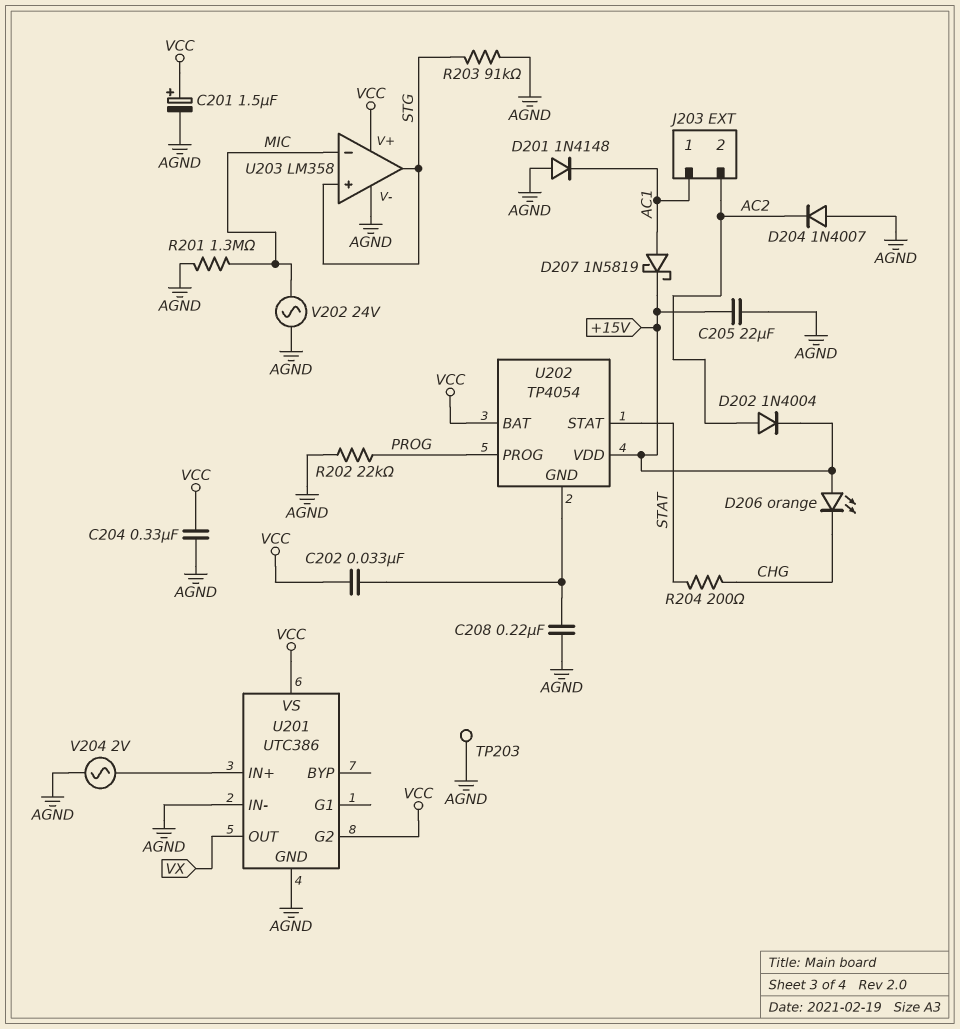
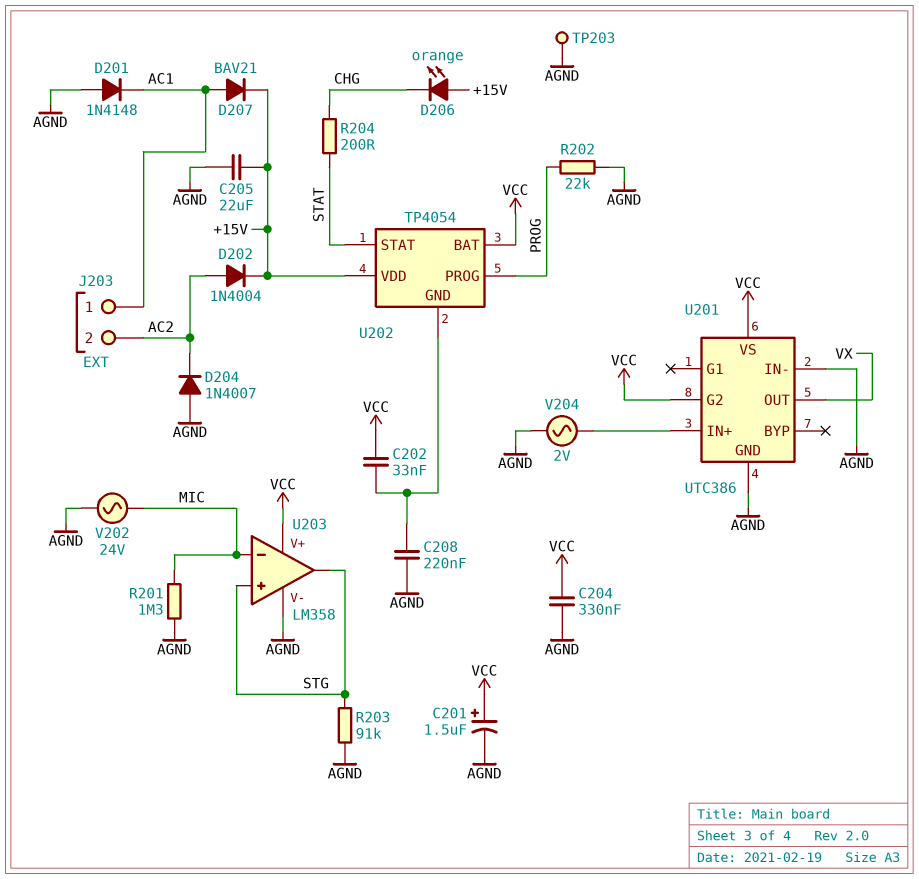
D207: schottky 1N5819 (A AC1, K +15V) -> diode BAV21 (A AC1, K +15V)

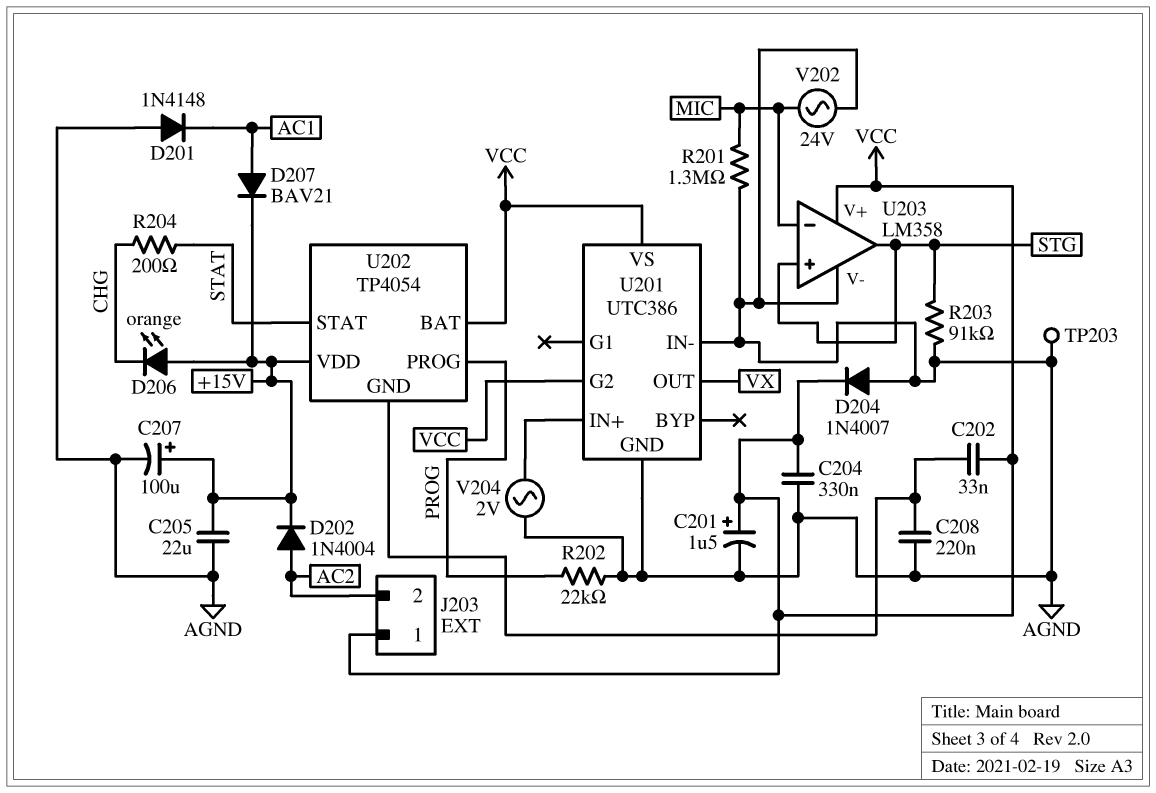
C207: none -> 100uF (plus +15V, minus AGND)
D204: diode 1N4007 (A AGND, K AC2) -> diode 1N4007 (A AGND, K VCC)
J203 pin 1: AC1 -> VCC

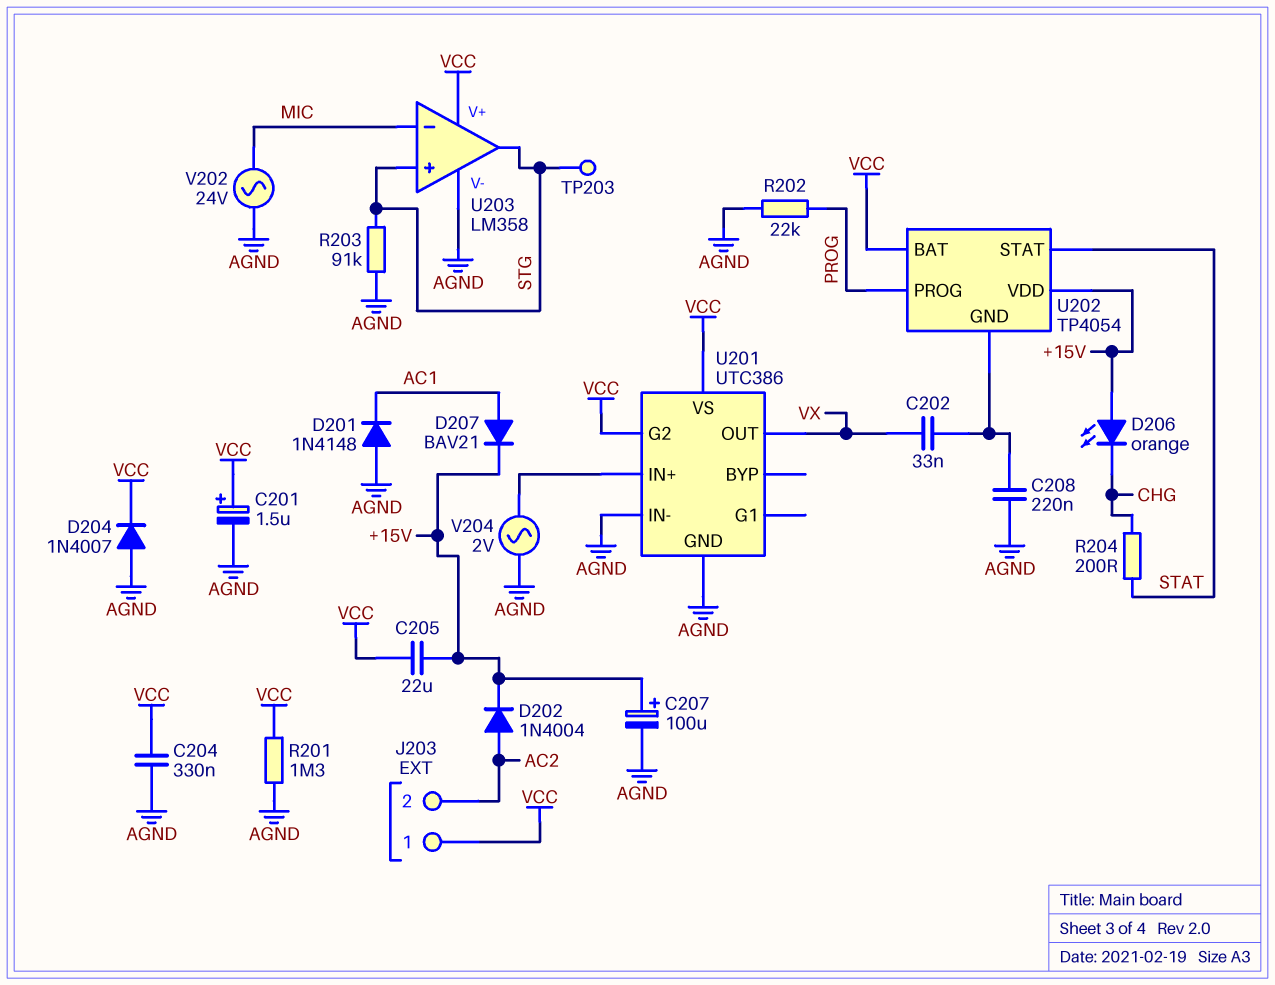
C202: 33nF (U202/GND, VCC) -> 33nF (U202/GND, VX)
C205: 22uF (+15V, AGND) -> 22uF (+15V, VCC)
R201: 1.3M (AGND, MIC) -> 1.3M (AGND, VCC)
TP203: test point (AGND) -> test point (STG)

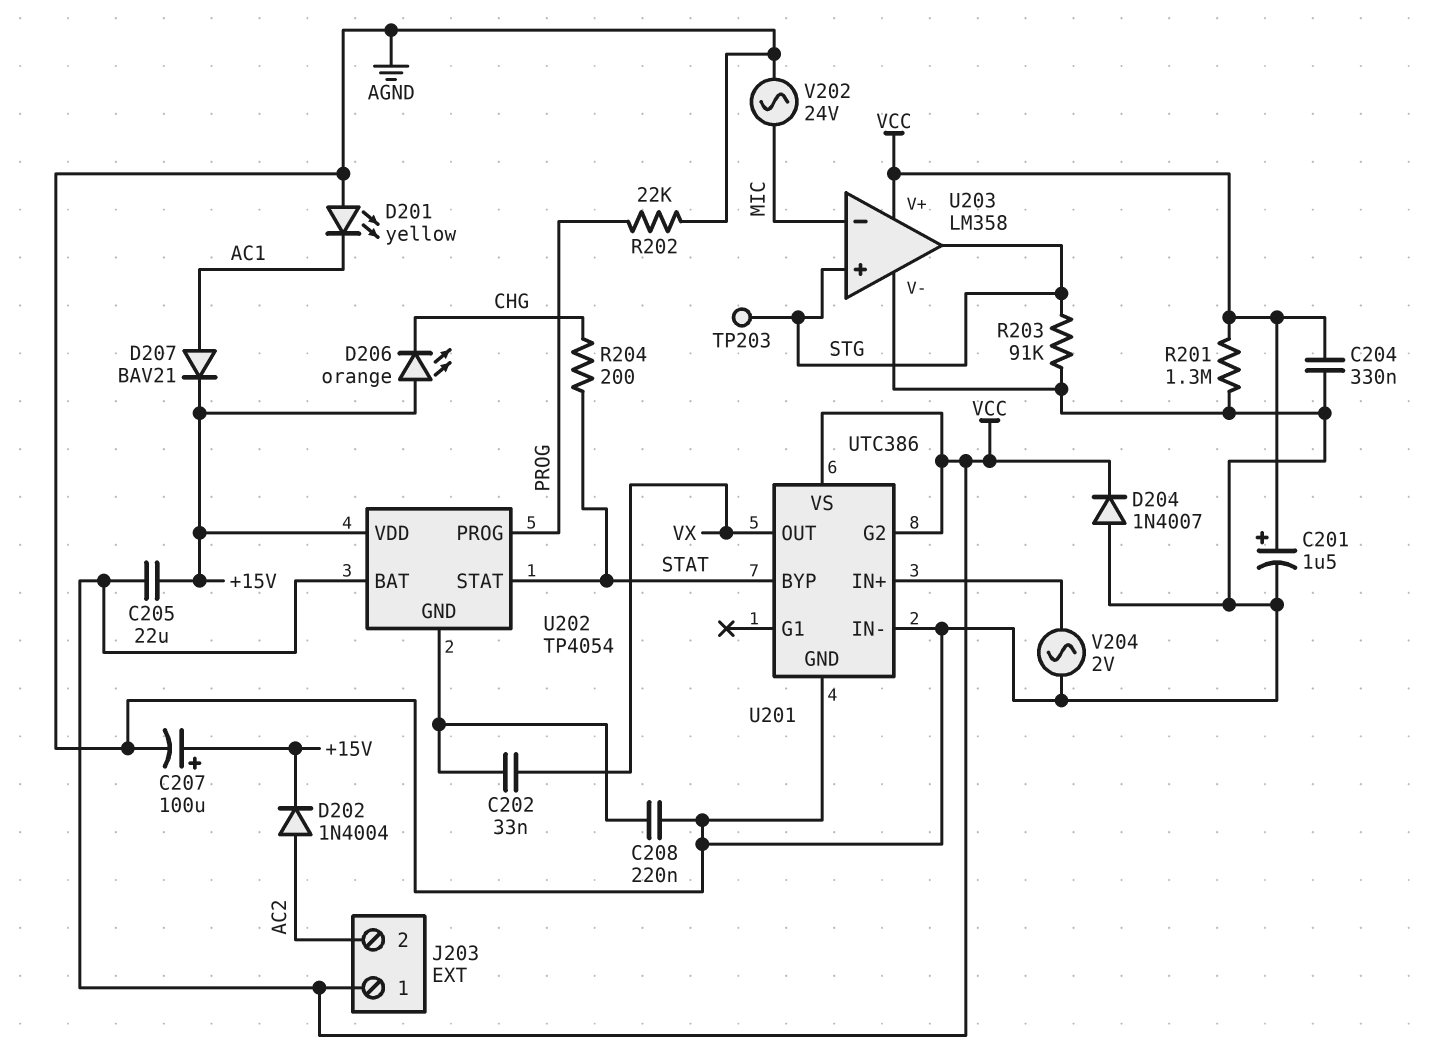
D201: diode 1N4148 (A AGND, K AC1) -> LED yellow (A AGND, K AC1)
U201 pin BYP: none -> STAT

